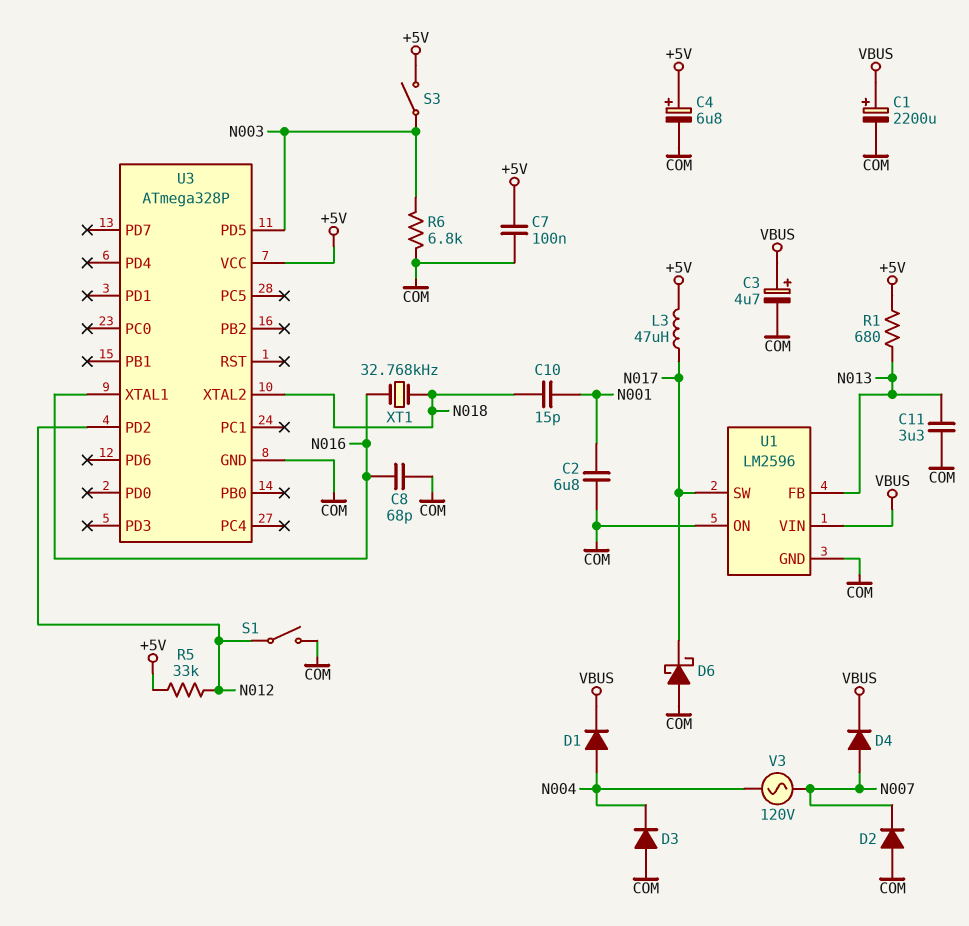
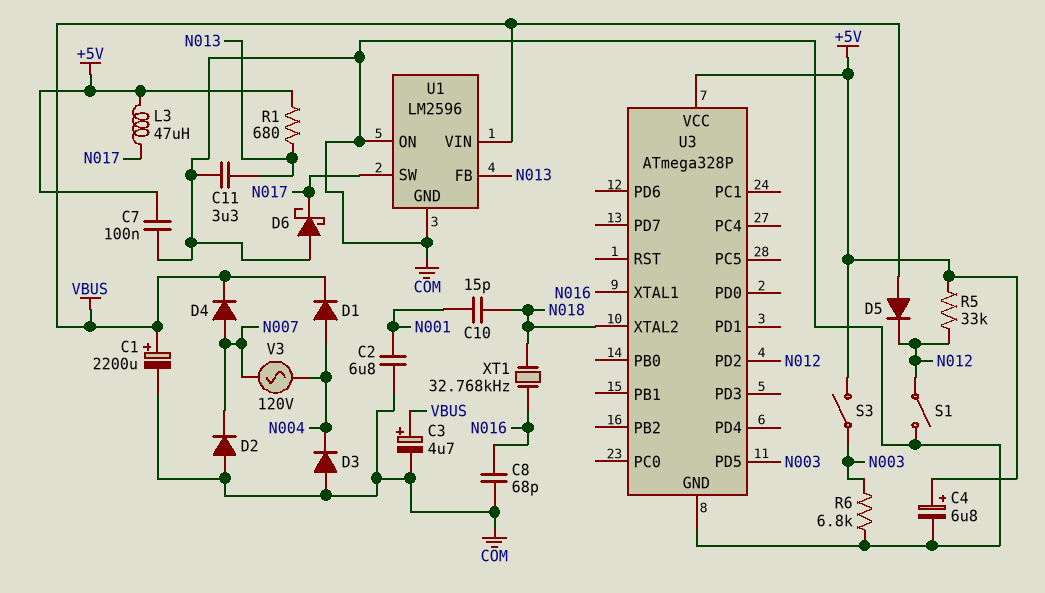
D5: none -> diode (A VBUS, K N012)

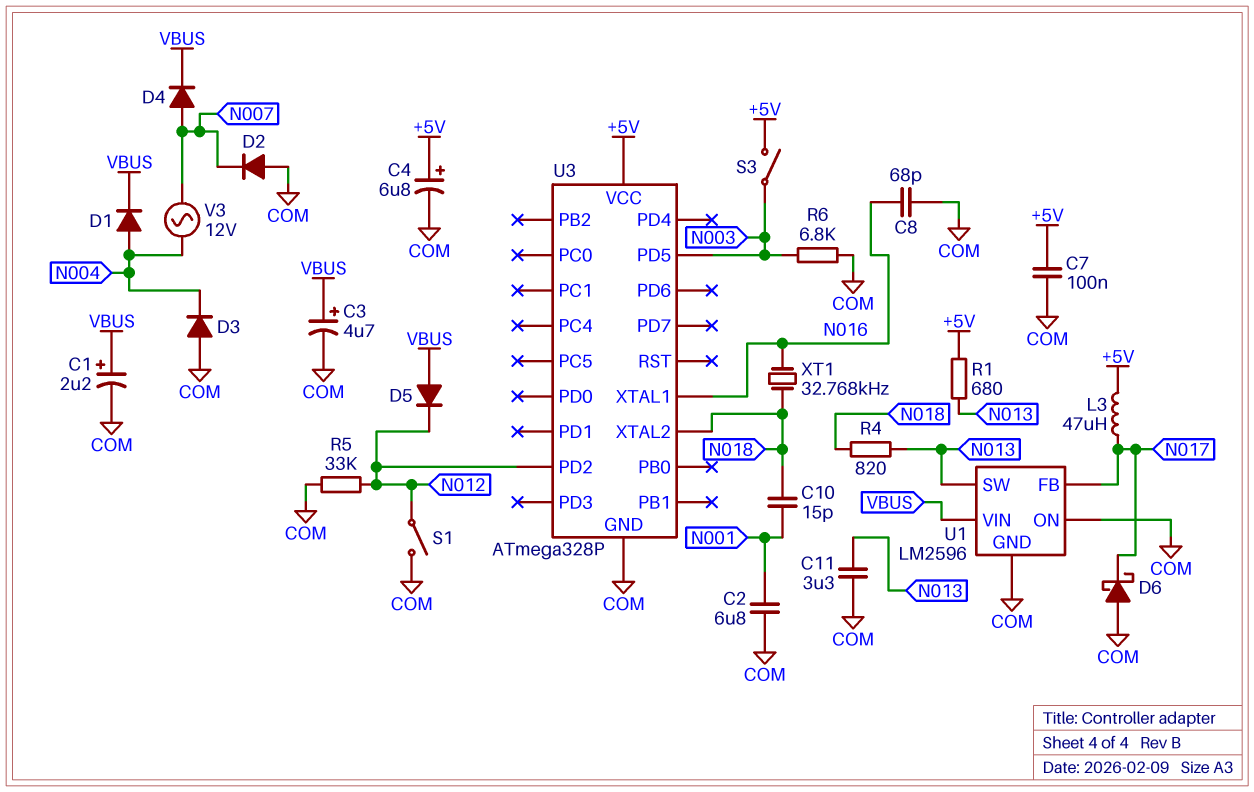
C1: 2200uF (plus VBUS, minus COM) -> 2.2uF (plus VBUS, minus COM)
R4: none -> 820 (N013, N018)
R5: 33k (+5V, N012) -> 33k (COM, N012)
U1 pin FB: N013 -> N017
U1 pin SW: N017 -> N013
V3: AC 120V (N004, N007) -> AC 12V (N004, N007)

